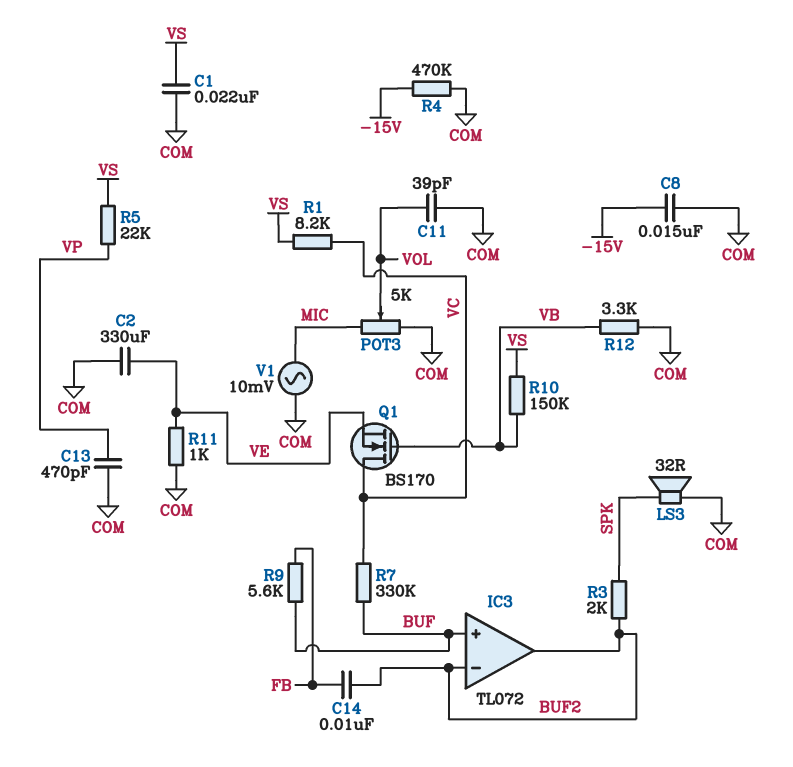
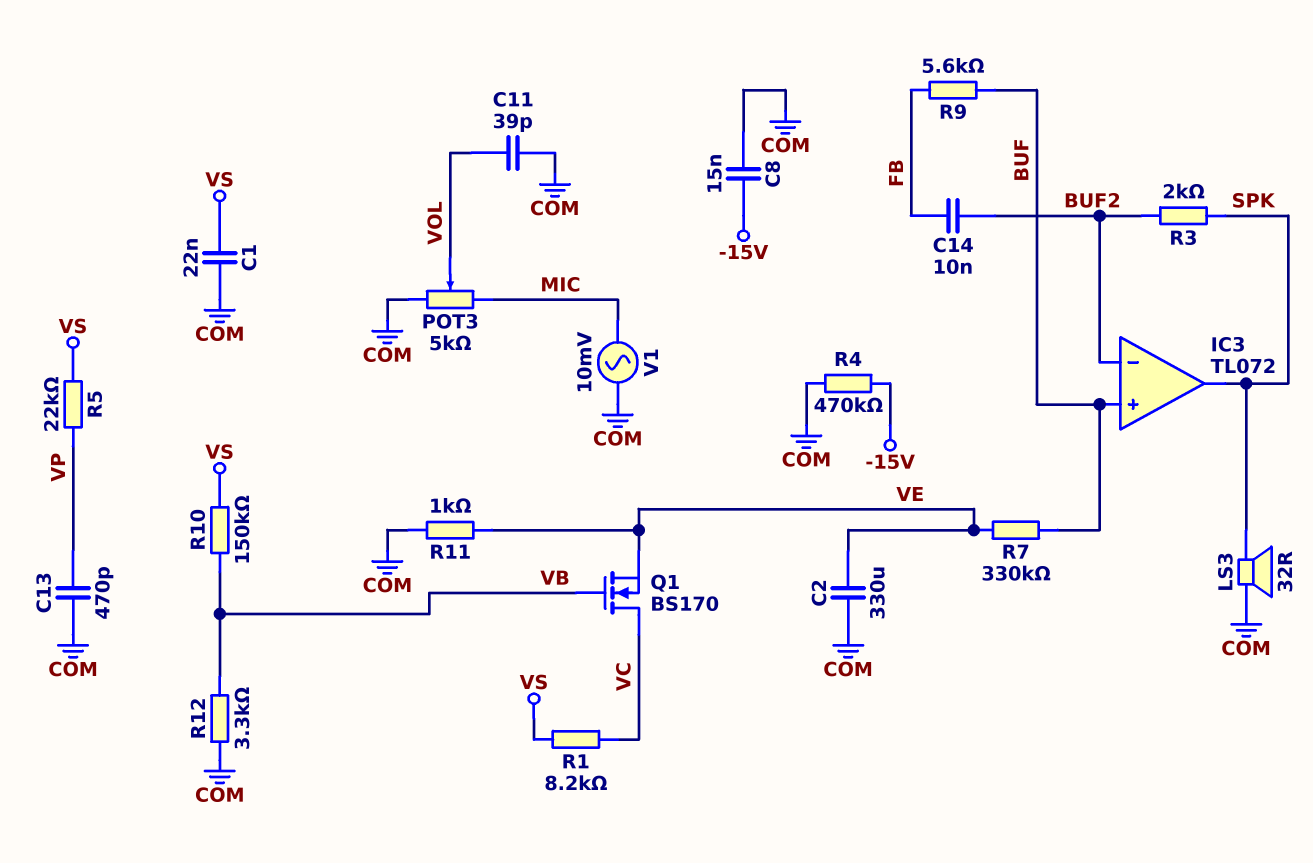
IC3 pin out: BUF2 -> SPK
R7: 330k (BUF, VC) -> 330k (BUF, VE)

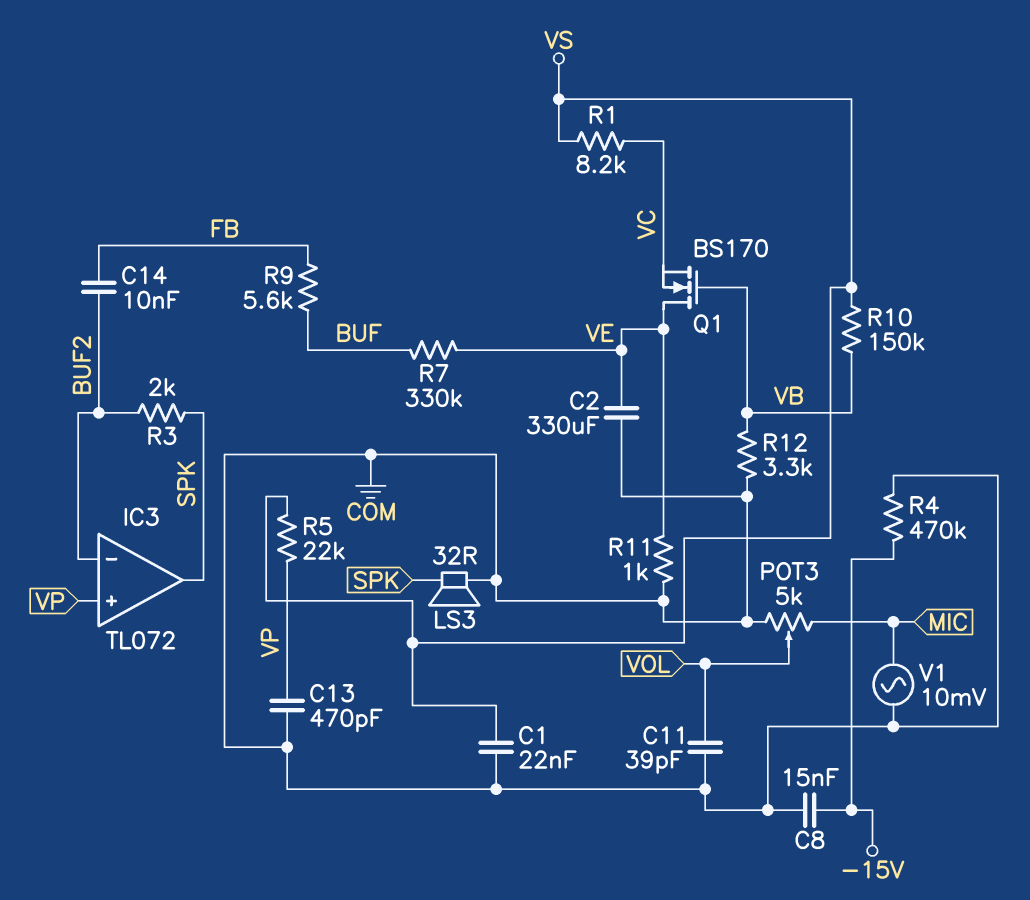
IC3 pin in+: BUF -> VP
Q1: NMOS BS170 (G VB, D VC, S VE) -> NMOS BS170 (G VB, D VE, S VC)

